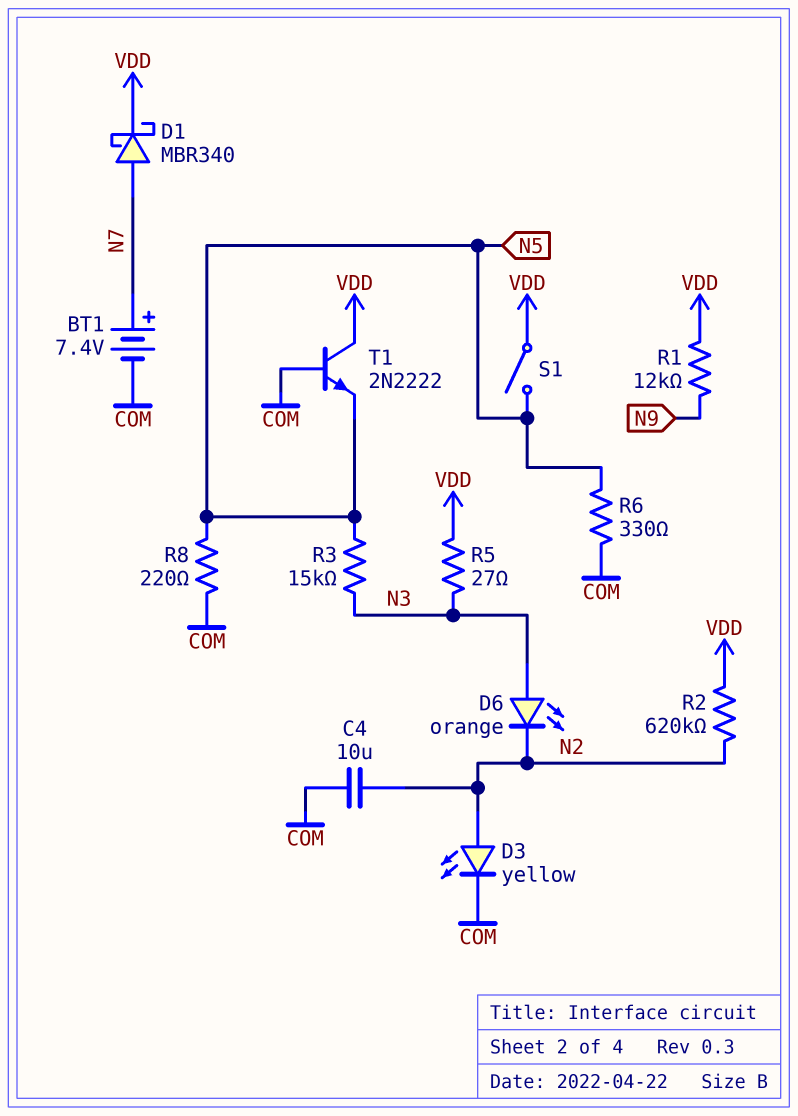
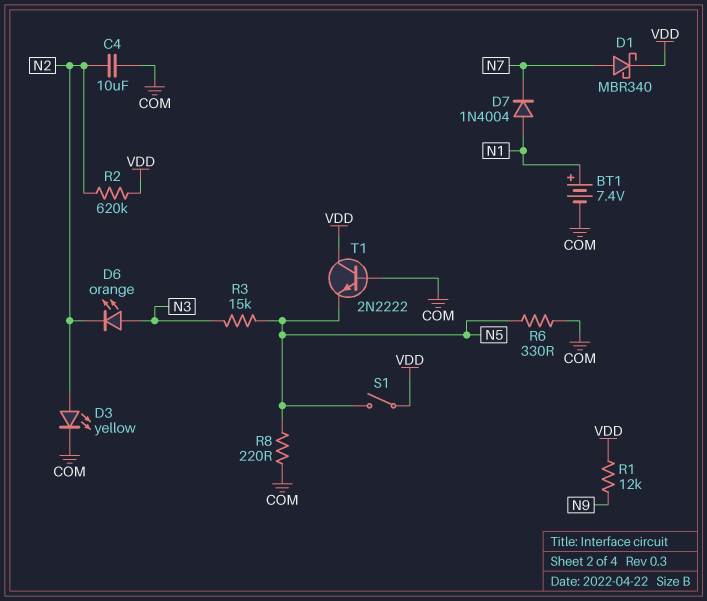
BT1: 7.4V (plus N7, minus COM) -> 7.4V (plus N1, minus COM)
D7: none -> diode 1N4004 (A N1, K N7)
R5: 27 (N3, VDD) -> none

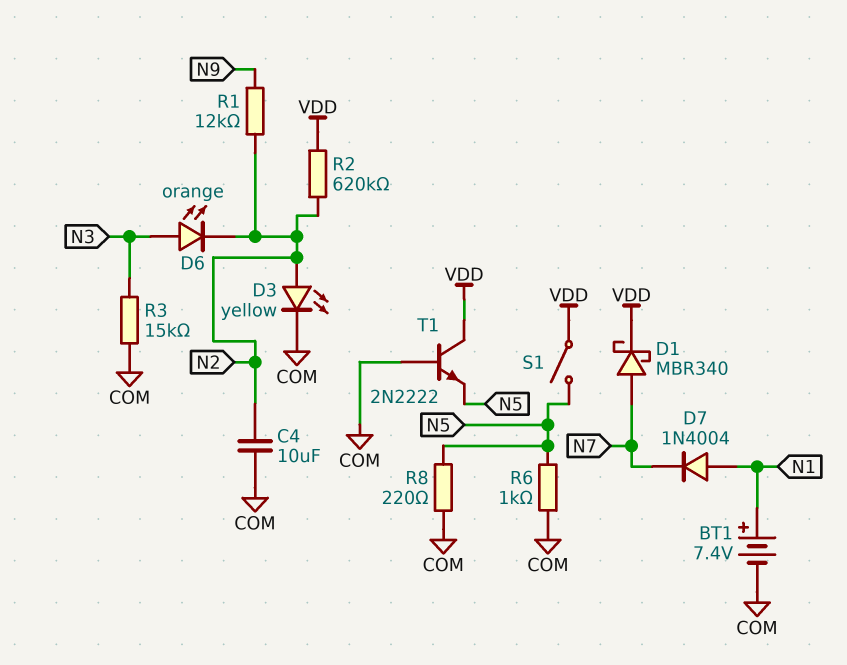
R1: 12k (N9, VDD) -> 12k (N2, N9)
R3: 15k (N3, N5) -> 15k (COM, N3)
R6: 330 (COM, N5) -> 1k (COM, N5)

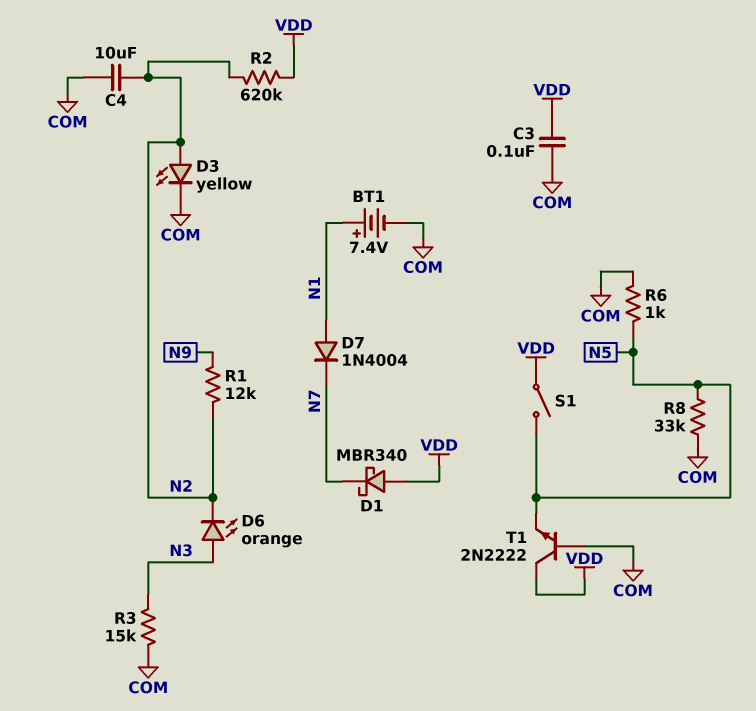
C3: none -> 100nF (COM, VDD)
D1: schottky MBR340 (A N7, K VDD) -> schottky MBR340 (A VDD, K N7)
R8: 220 (COM, N5) -> 33k (COM, N5)

